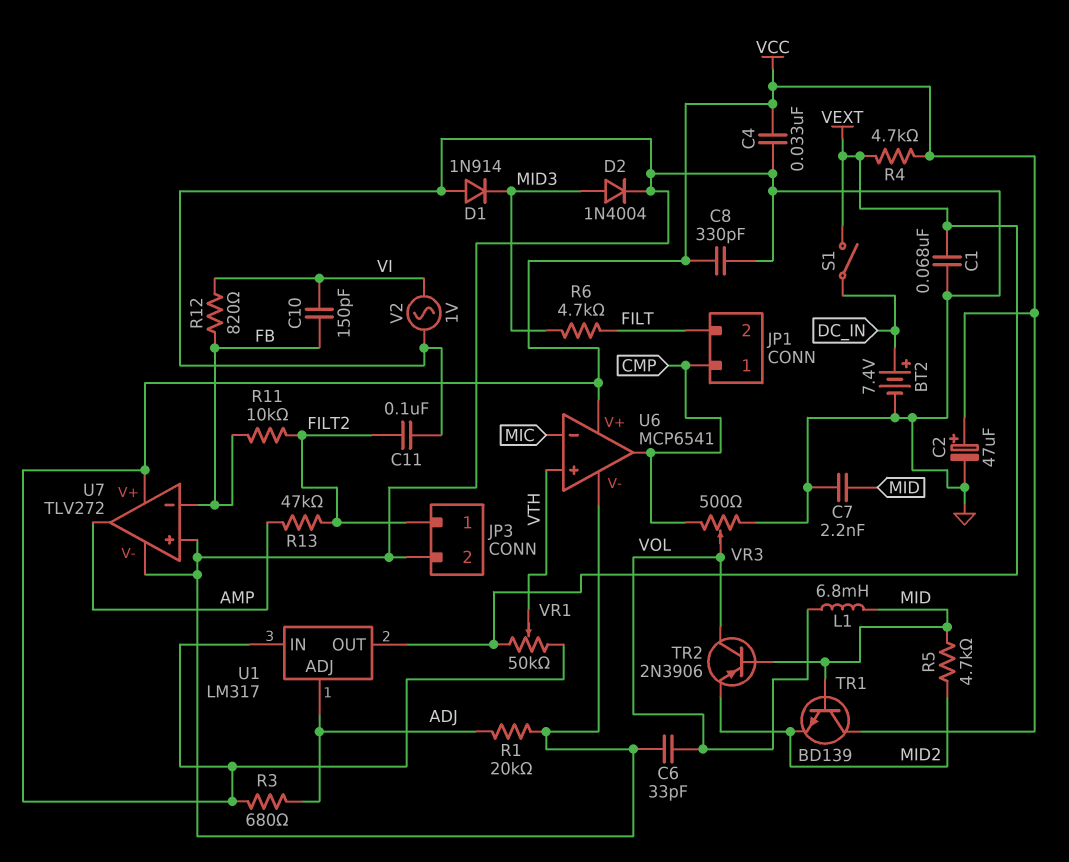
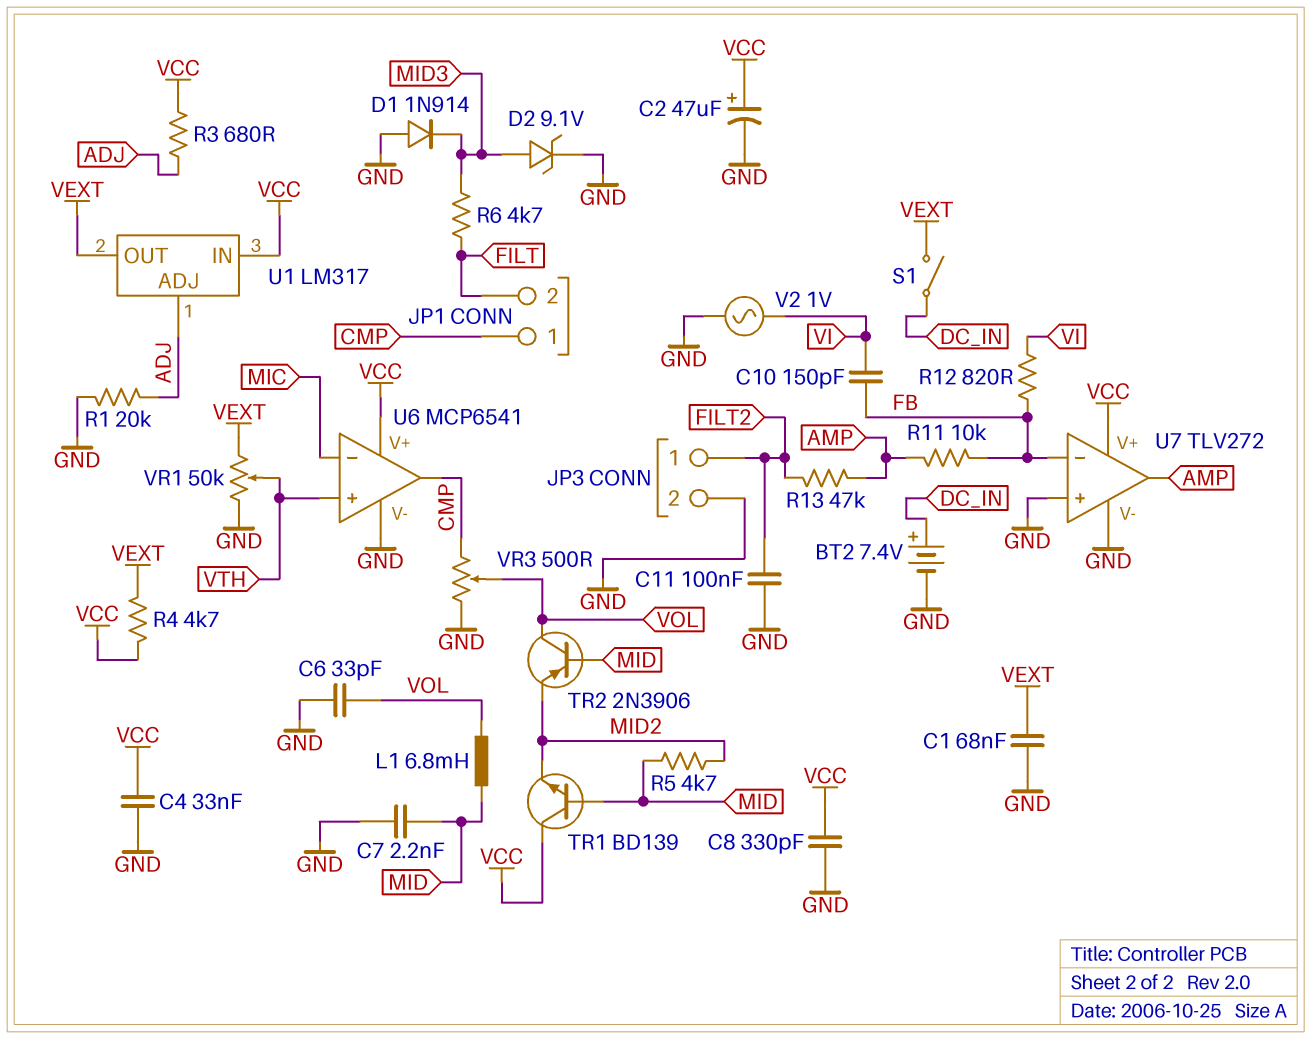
D2: diode 1N4004 (A MID3, K GND) -> zener 9.1V (A MID3, K GND)
R11: 10k (FB, FILT2) -> 10k (AMP, FB)
VR1: 50k (VCC, VEXT, wiper VTH) -> 50k (GND, VEXT, wiper VTH)

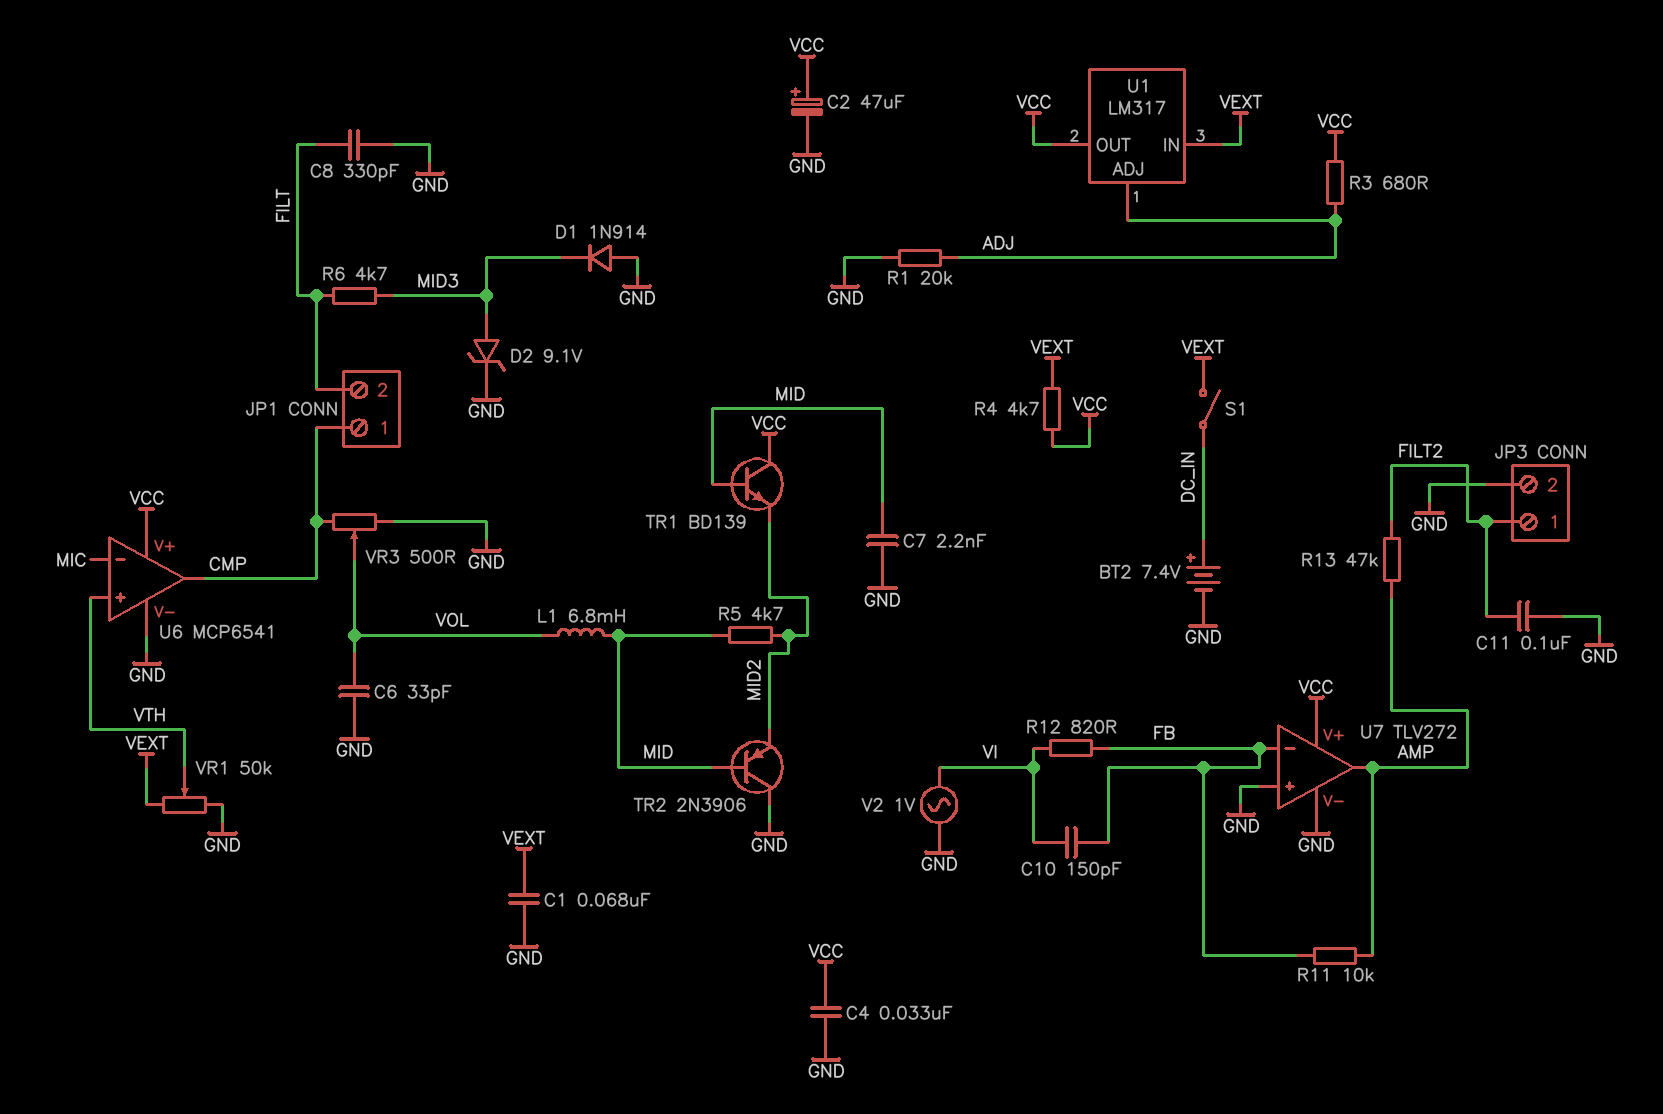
C8: 330pF (GND, VCC) -> 330pF (FILT, GND)
TR2: PNP 2N3906 (B MID, C VOL, E MID2) -> PNP 2N3906 (B MID, C GND, E MID2)
U1 pin IN: VCC -> VEXT
U1 pin OUT: VEXT -> VCC

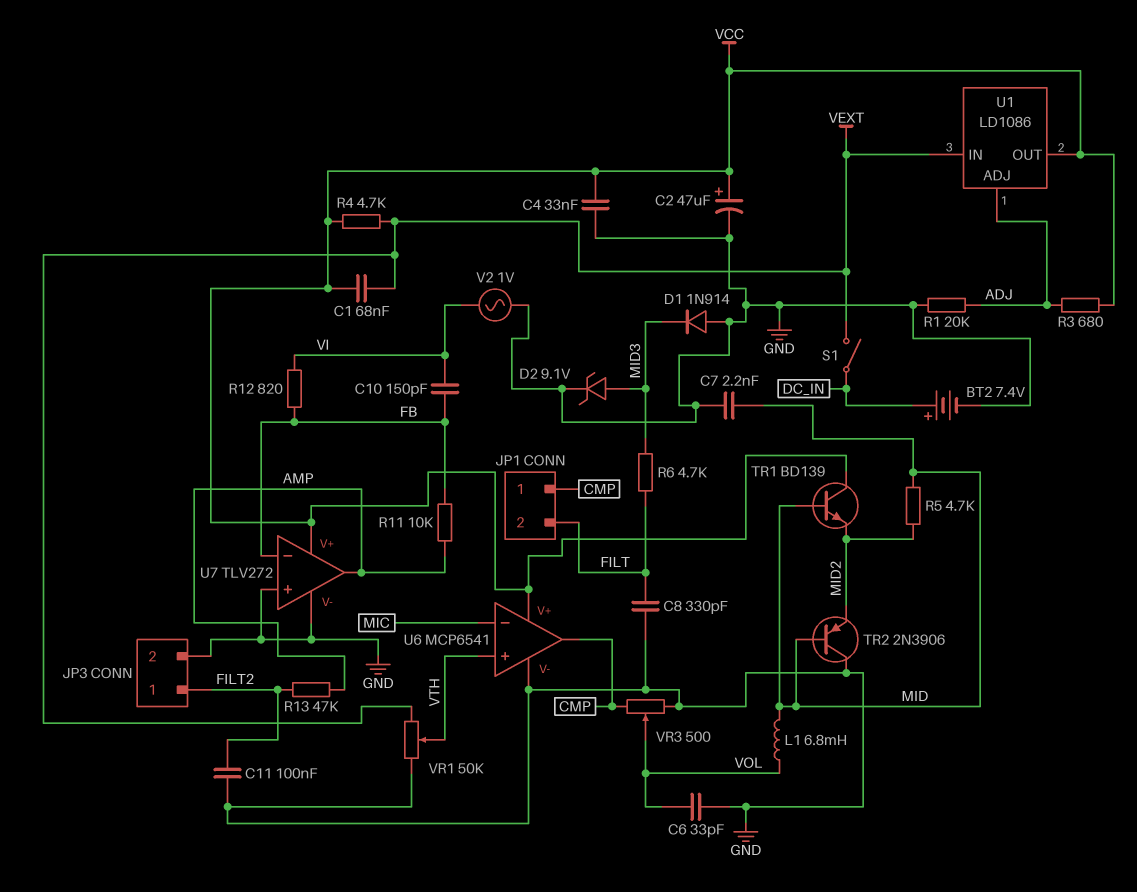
C1: 68nF (GND, VEXT) -> 68nF (VCC, VEXT)
U1: LM317 -> LD1086

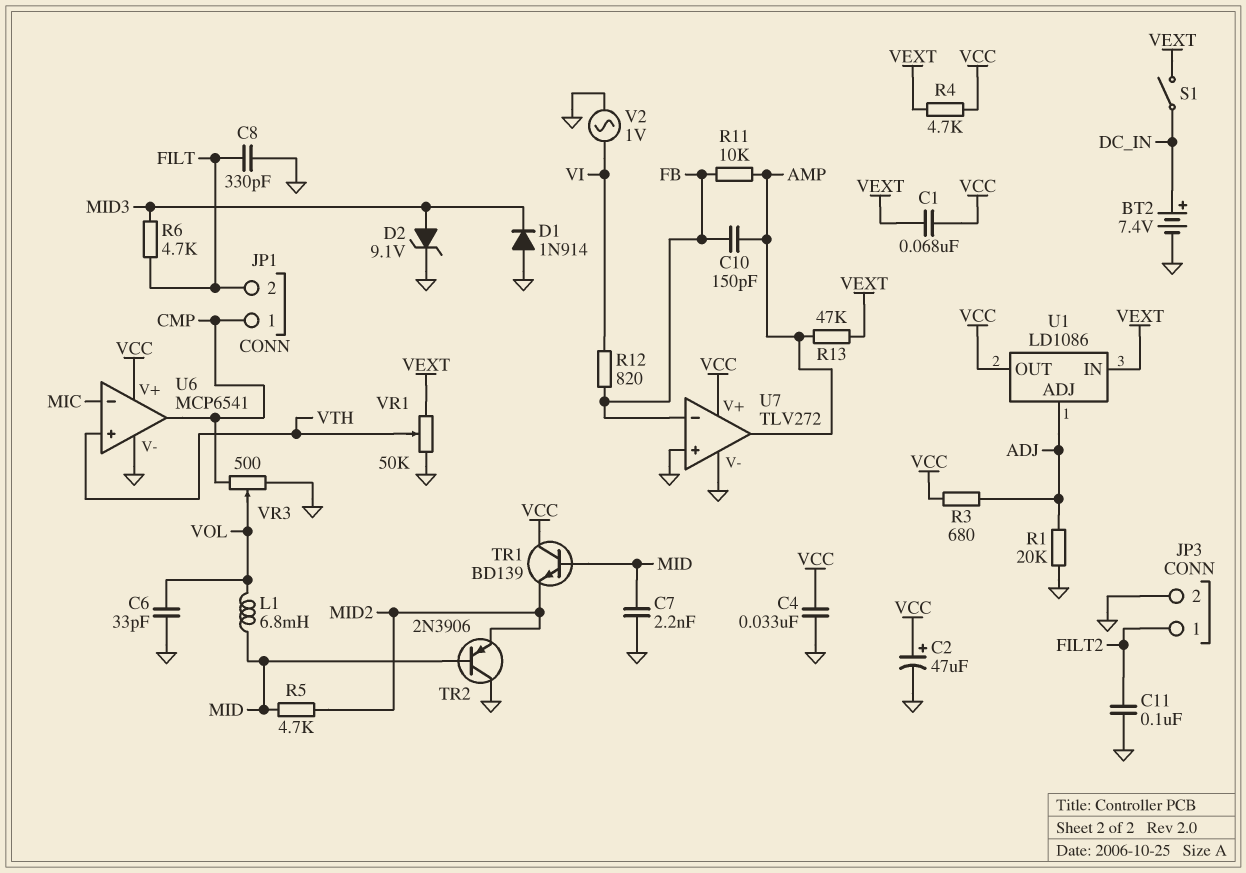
C10: 150pF (FB, VI) -> 150pF (AMP, FB)
R13: 47k (AMP, FILT2) -> 47k (AMP, VEXT)

